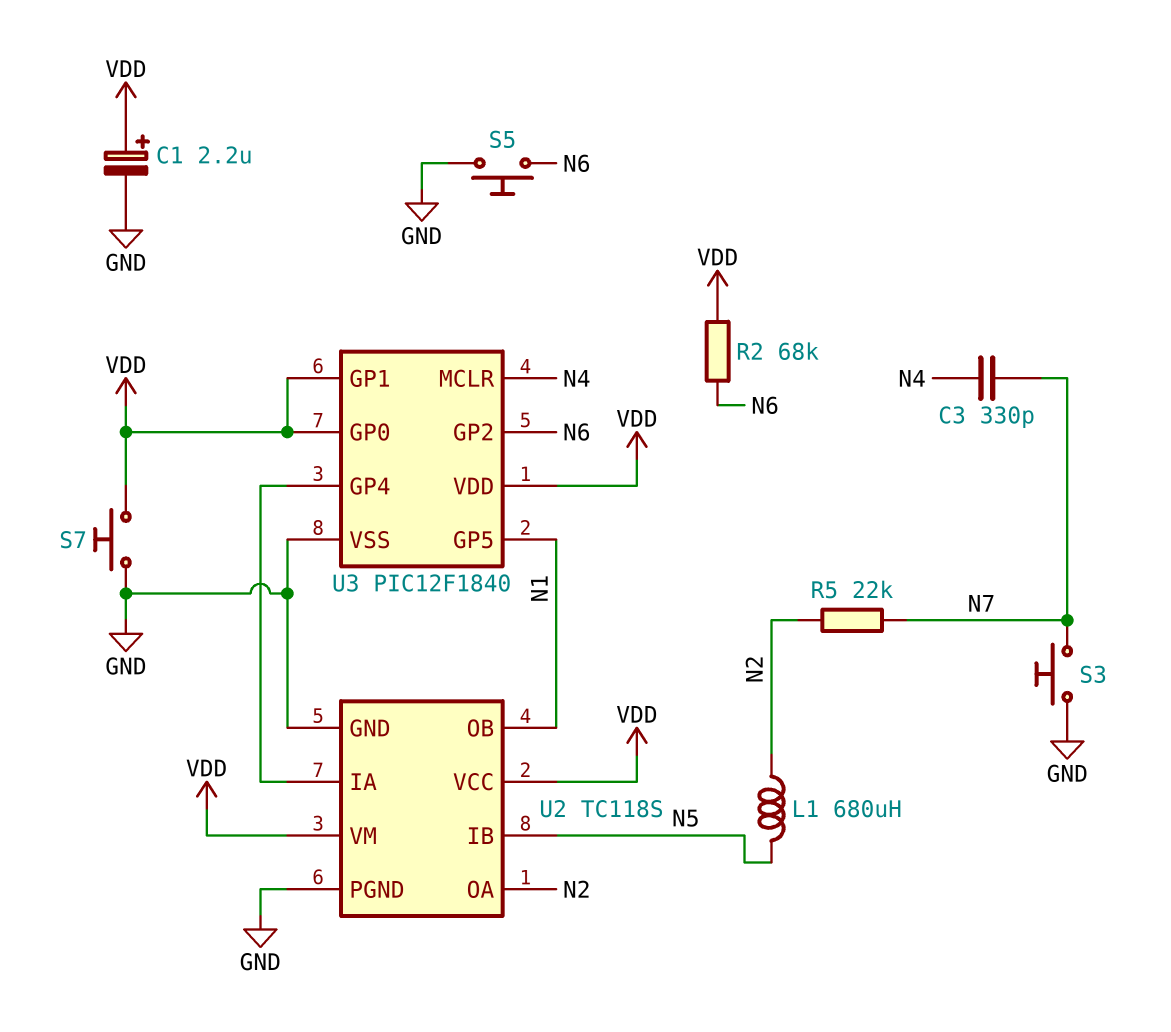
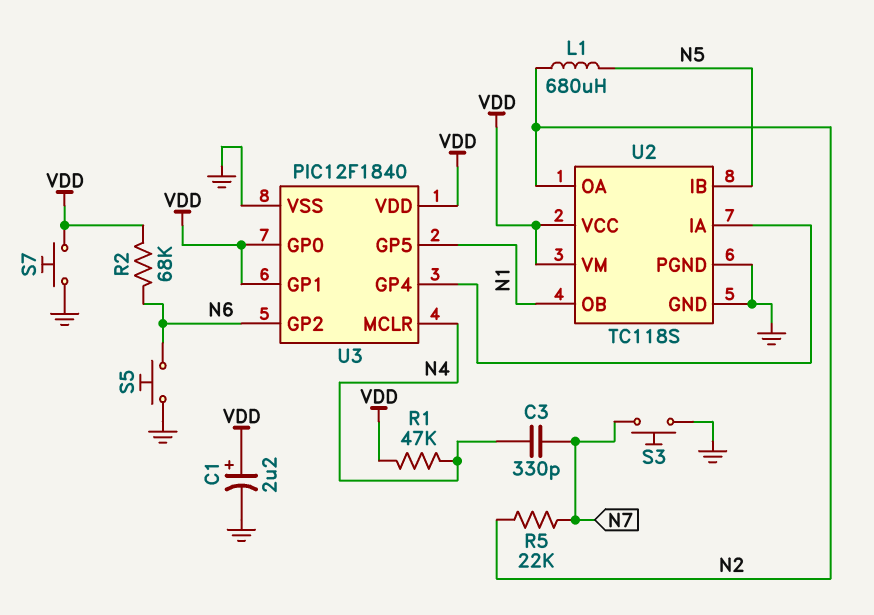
R1: none -> 47k (N4, VDD)

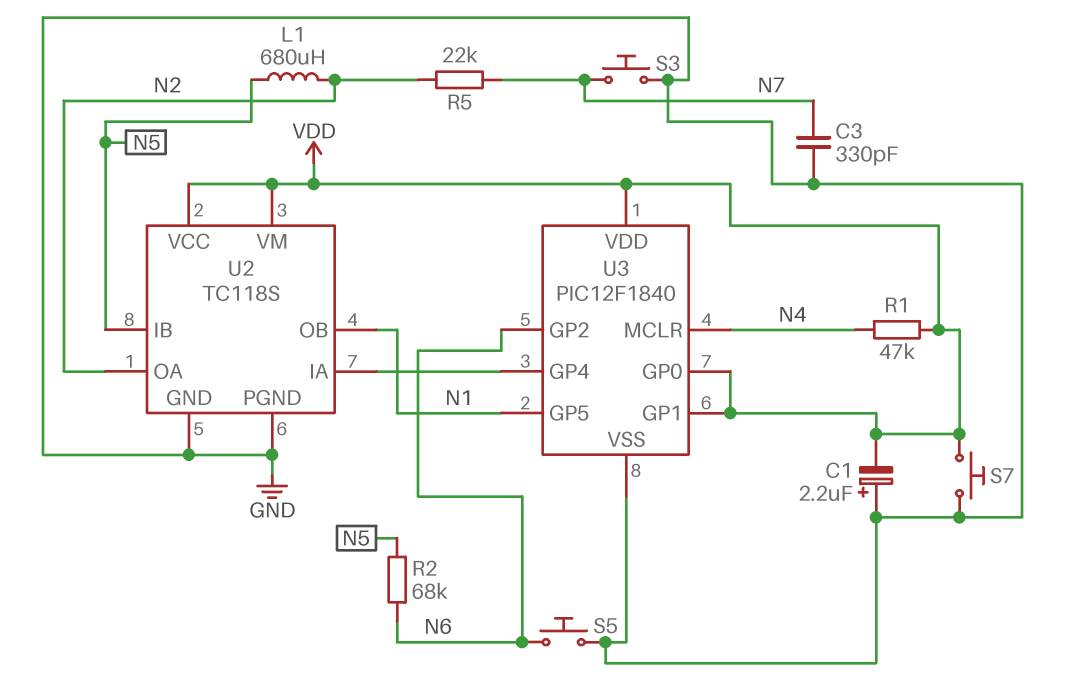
C1: 2.2uF (plus VDD, minus GND) -> 2.2uF (plus GND, minus VDD)
C3: 330pF (N4, N7) -> 330pF (GND, N7)
R2: 68k (N6, VDD) -> 68k (N5, N6)

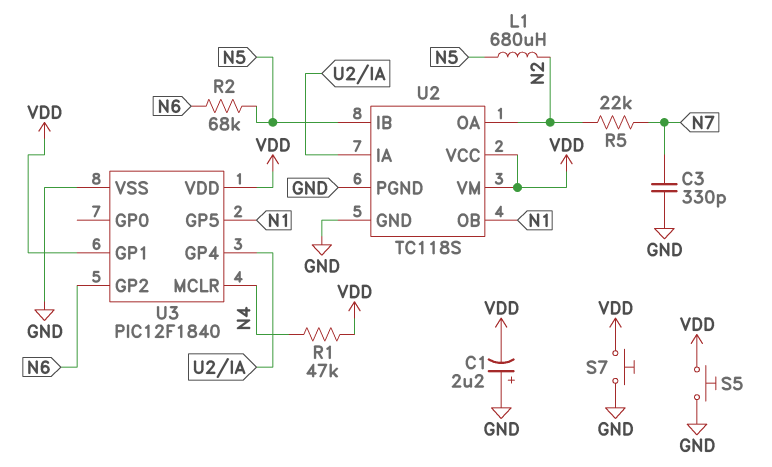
S3: button (GND, N7) -> none
S5: button (GND, N6) -> button (GND, VDD)
U3 pin GP0: VDD -> none

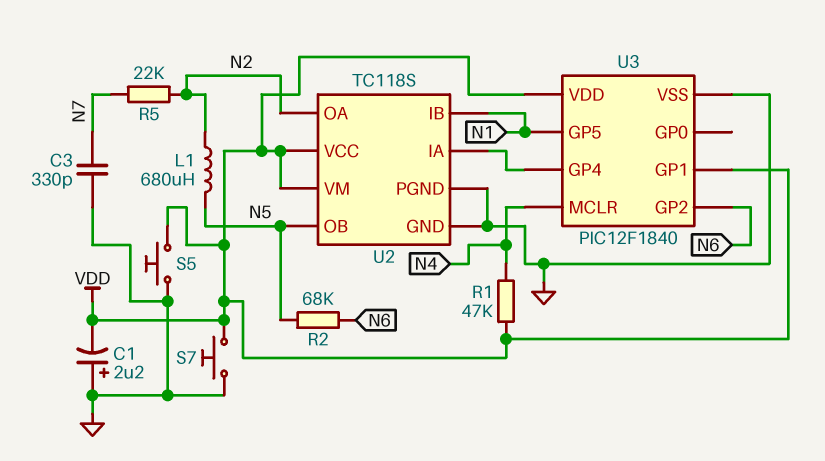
U2 pin IB: N5 -> N1
U2 pin OB: N1 -> N5

